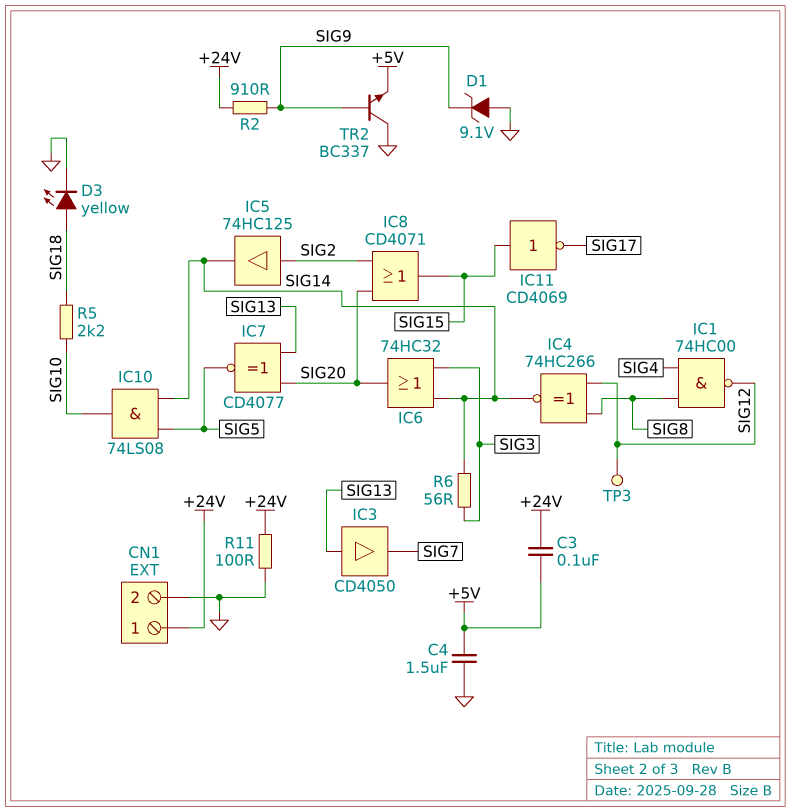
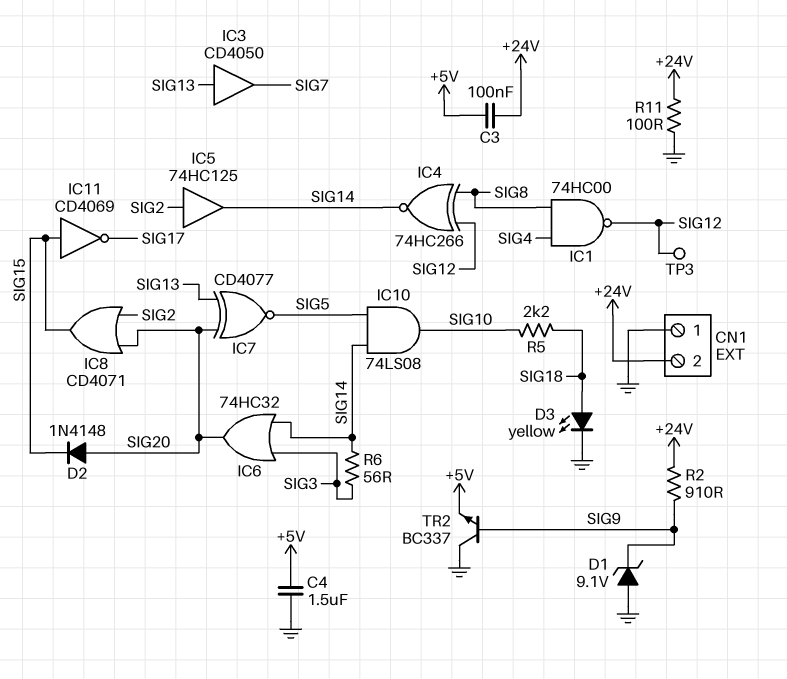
CN1 pin 1: +24V -> GND
CN1 pin 2: GND -> +24V
D2: none -> diode 1N4148 (A SIG20, K SIG15)

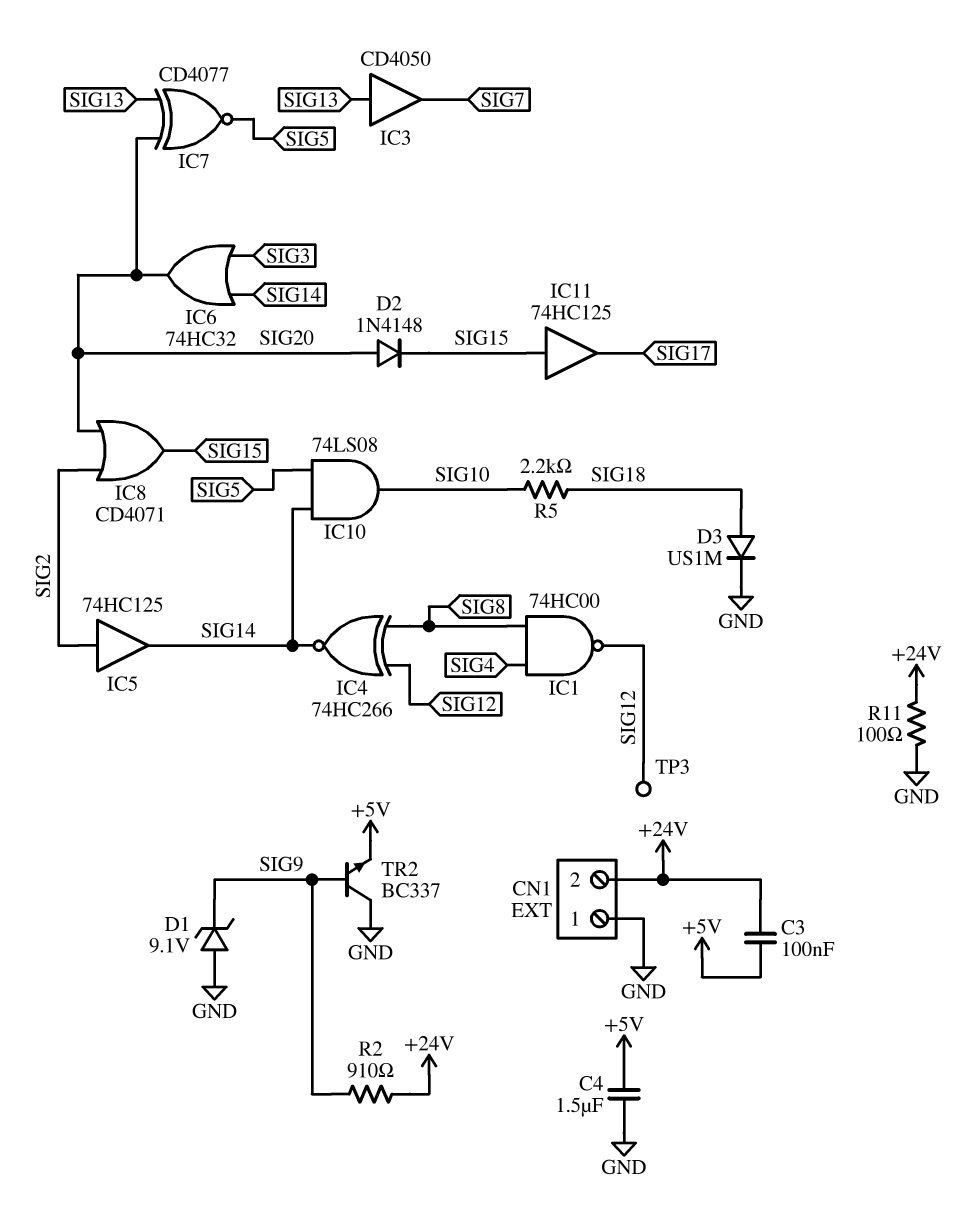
D3: LED yellow (A SIG18, K GND) -> diode US1M (A SIG18, K GND)
IC11: NOT CD4069 (in SIG15, out SIG17) -> buffer 74HC125 (in SIG15, out SIG17)
R6: 56 (SIG3, SIG14) -> none

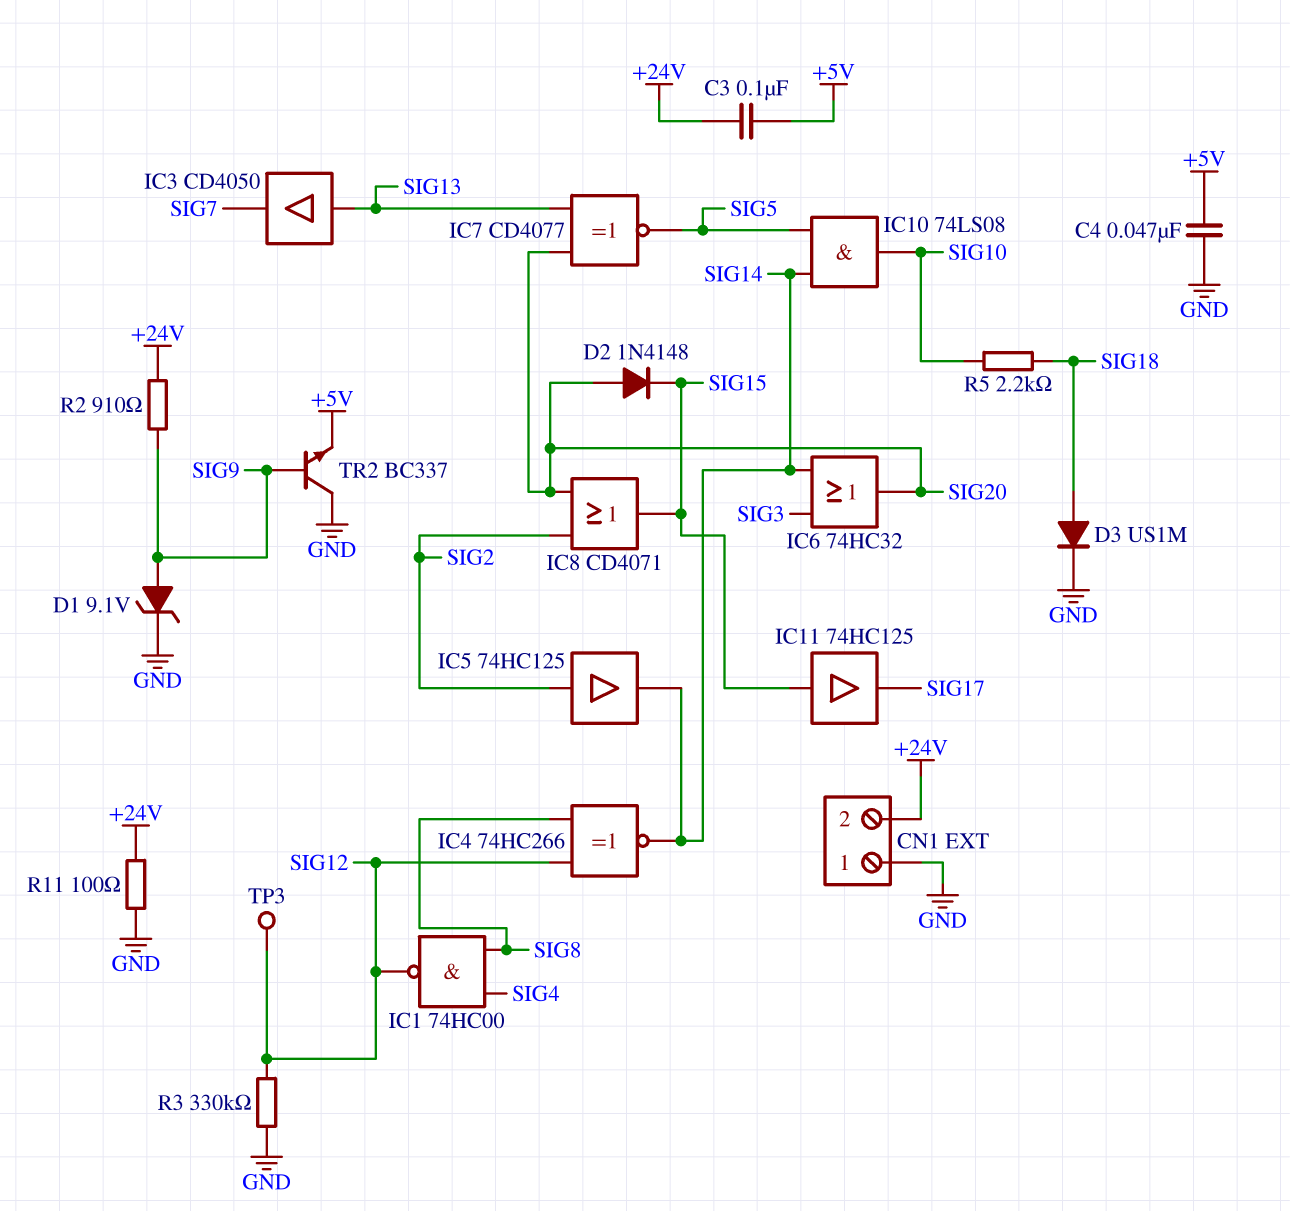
C4: 1.5uF (+5V, GND) -> 47nF (+5V, GND)
D1: zener 9.1V (A GND, K SIG9) -> zener 9.1V (A SIG9, K GND)
R3: none -> 330k (GND, SIG12)

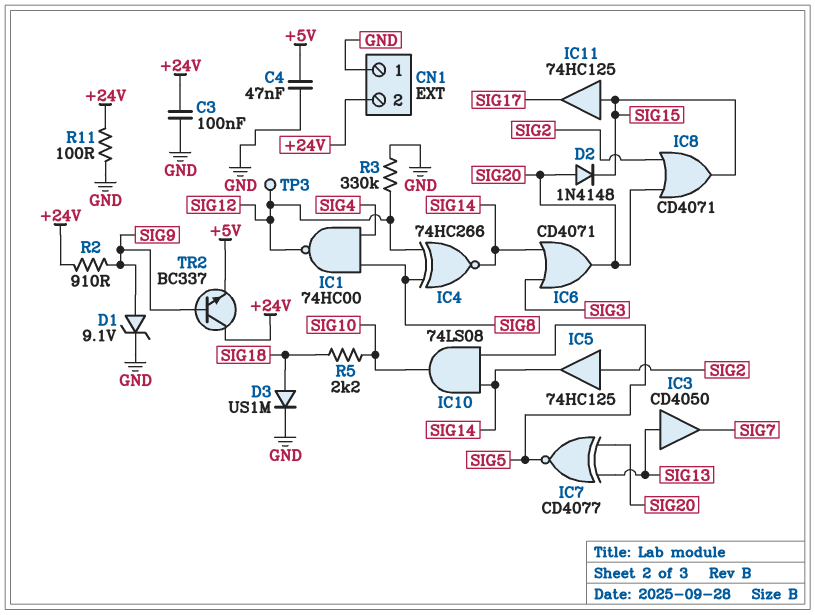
C3: 100nF (+5V, +24V) -> 100nF (+24V, GND)
IC6: OR 74HC32 (in SIG3, in SIG14, out SIG20) -> OR CD4071 (in SIG3, in SIG14, out SIG20)
TR2: NPN BC337 (B SIG9, C GND, E +5V) -> NPN BC337 (B SIG9, C +24V, E +5V)

